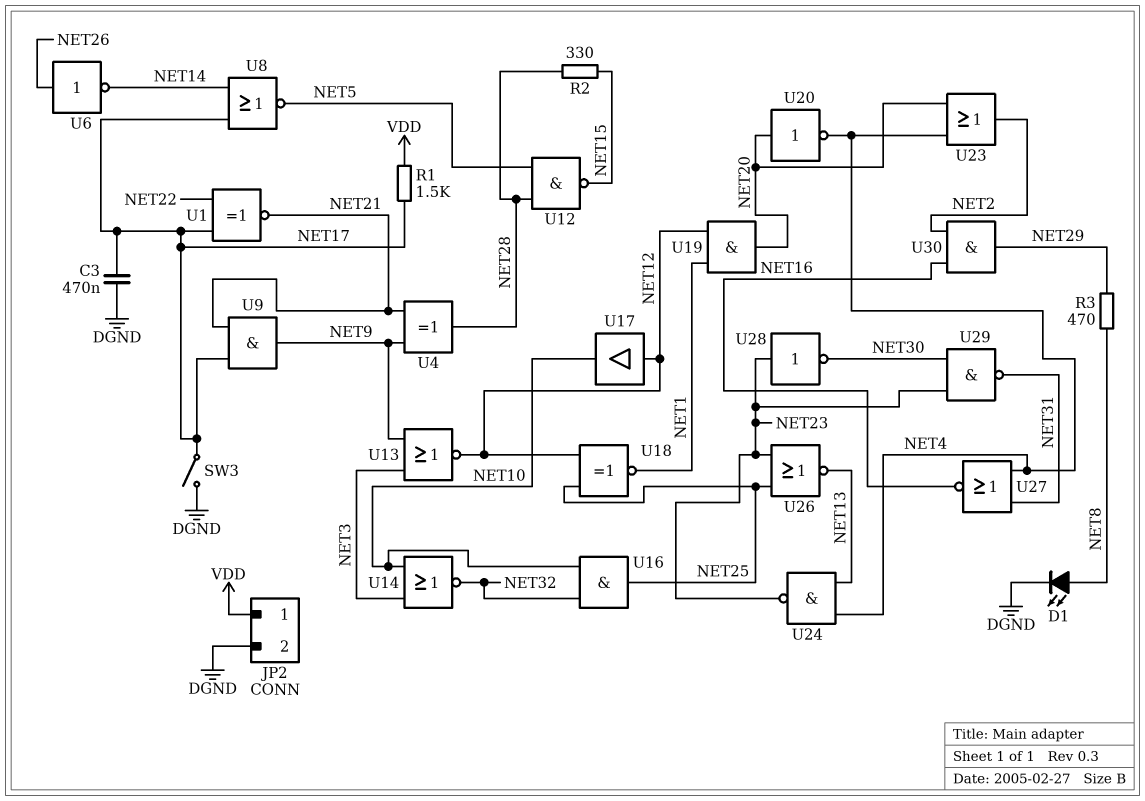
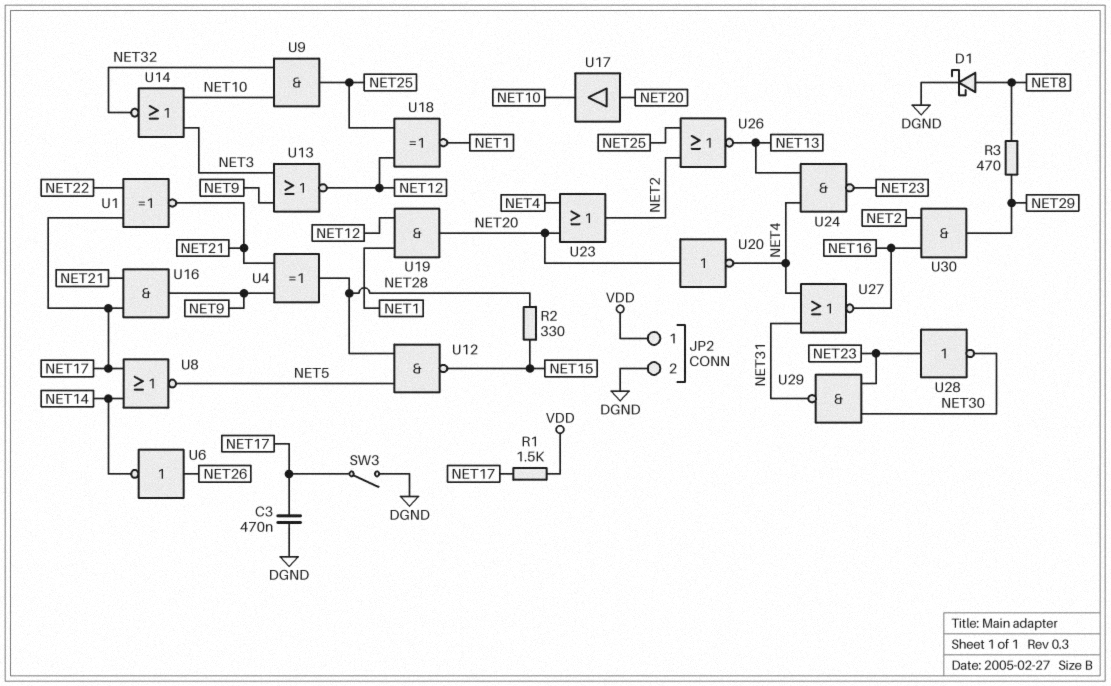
D1: LED (A NET8, K DGND) -> schottky (A NET8, K DGND)
U9: AND (in NET17, in NET21, out NET9) -> AND (in NET10, in NET32, out NET25)
U16: AND (in NET10, in NET32, out NET25) -> AND (in NET17, in NET21, out NET9)
U17: buffer (in NET12, out NET10) -> buffer (in NET20, out NET10)
U26: NOR (in NET23, in NET25, out NET13) -> NOR (in NET2, in NET25, out NET13)

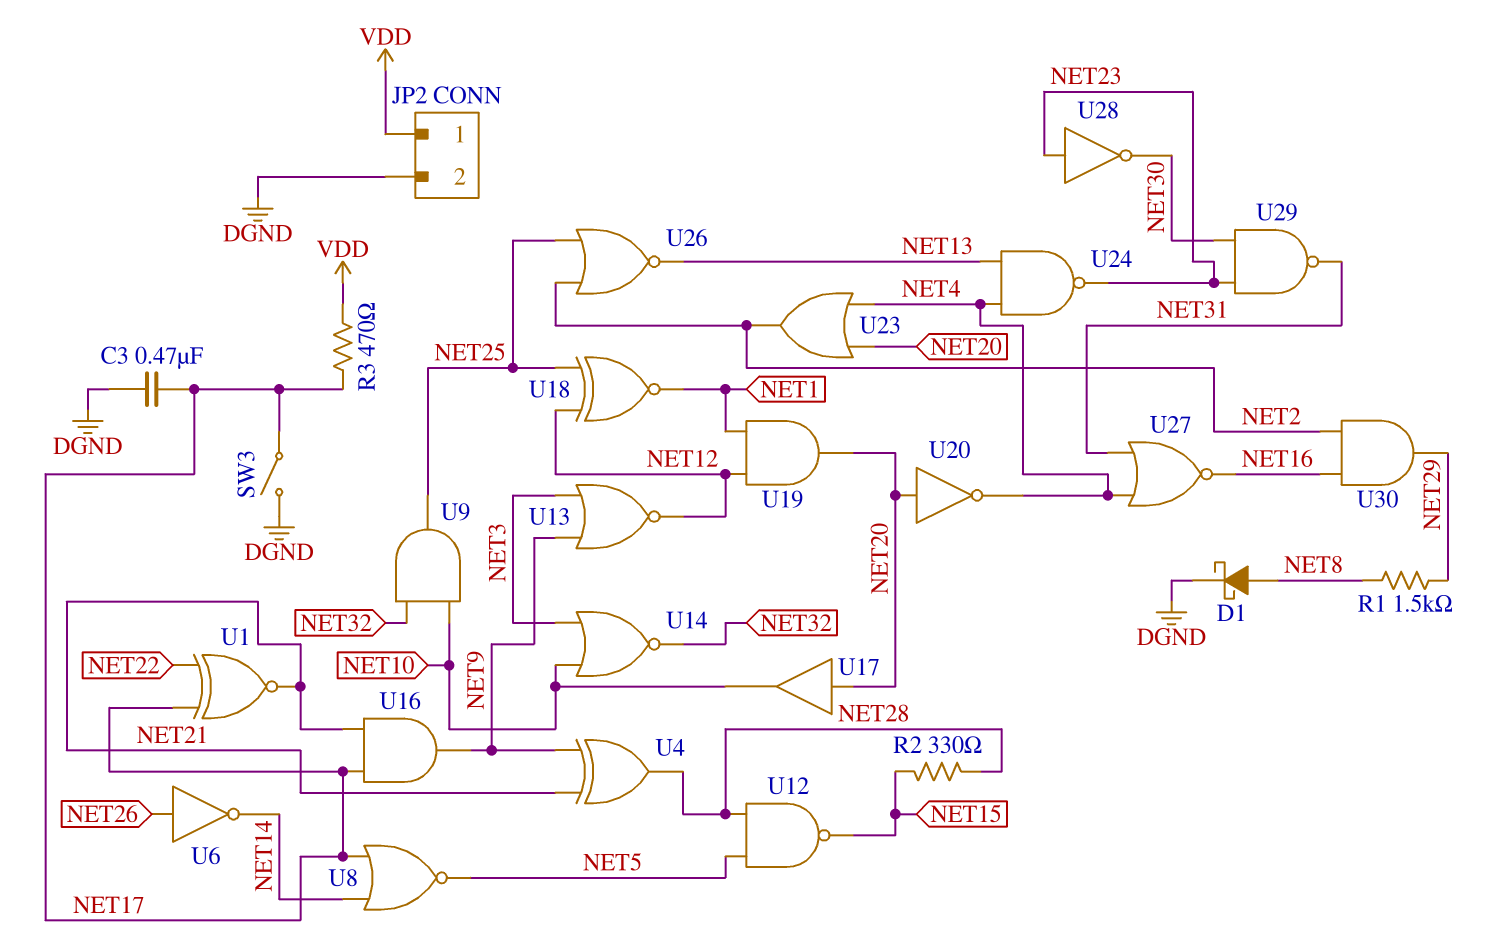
R1: 1.5k (NET17, VDD) -> 1.5k (NET8, NET29)
R3: 470 (NET8, NET29) -> 470 (NET17, VDD)

